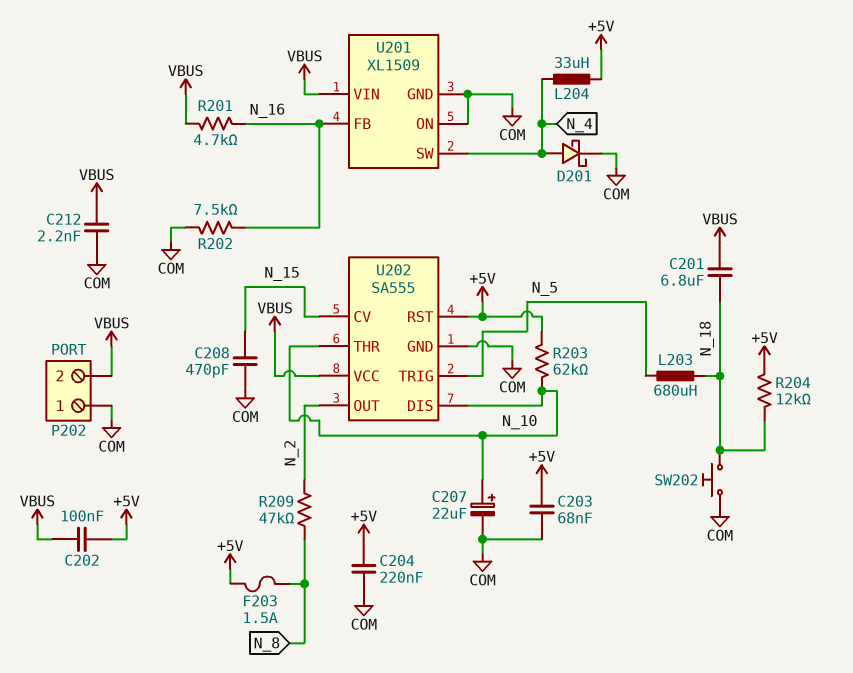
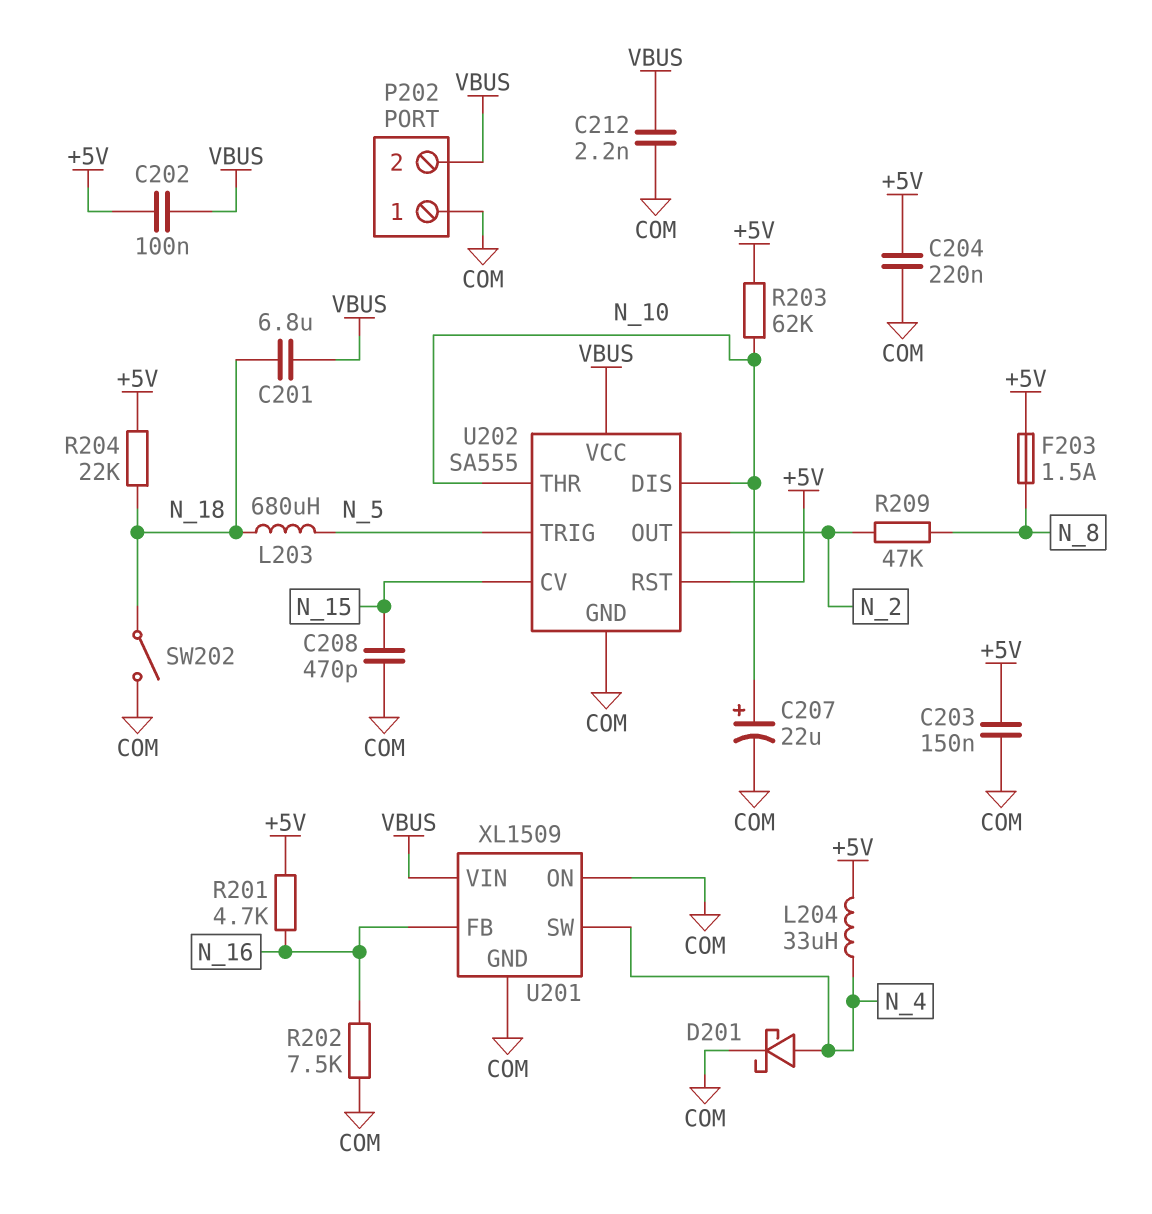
C203: 68nF (+5V, COM) -> 150nF (+5V, COM)
R201: 4.7k (N_16, VBUS) -> 4.7k (+5V, N_16)
R204: 12k (+5V, N_18) -> 22k (+5V, N_18)
SW202: button (COM, N_18) -> switch (COM, N_18)

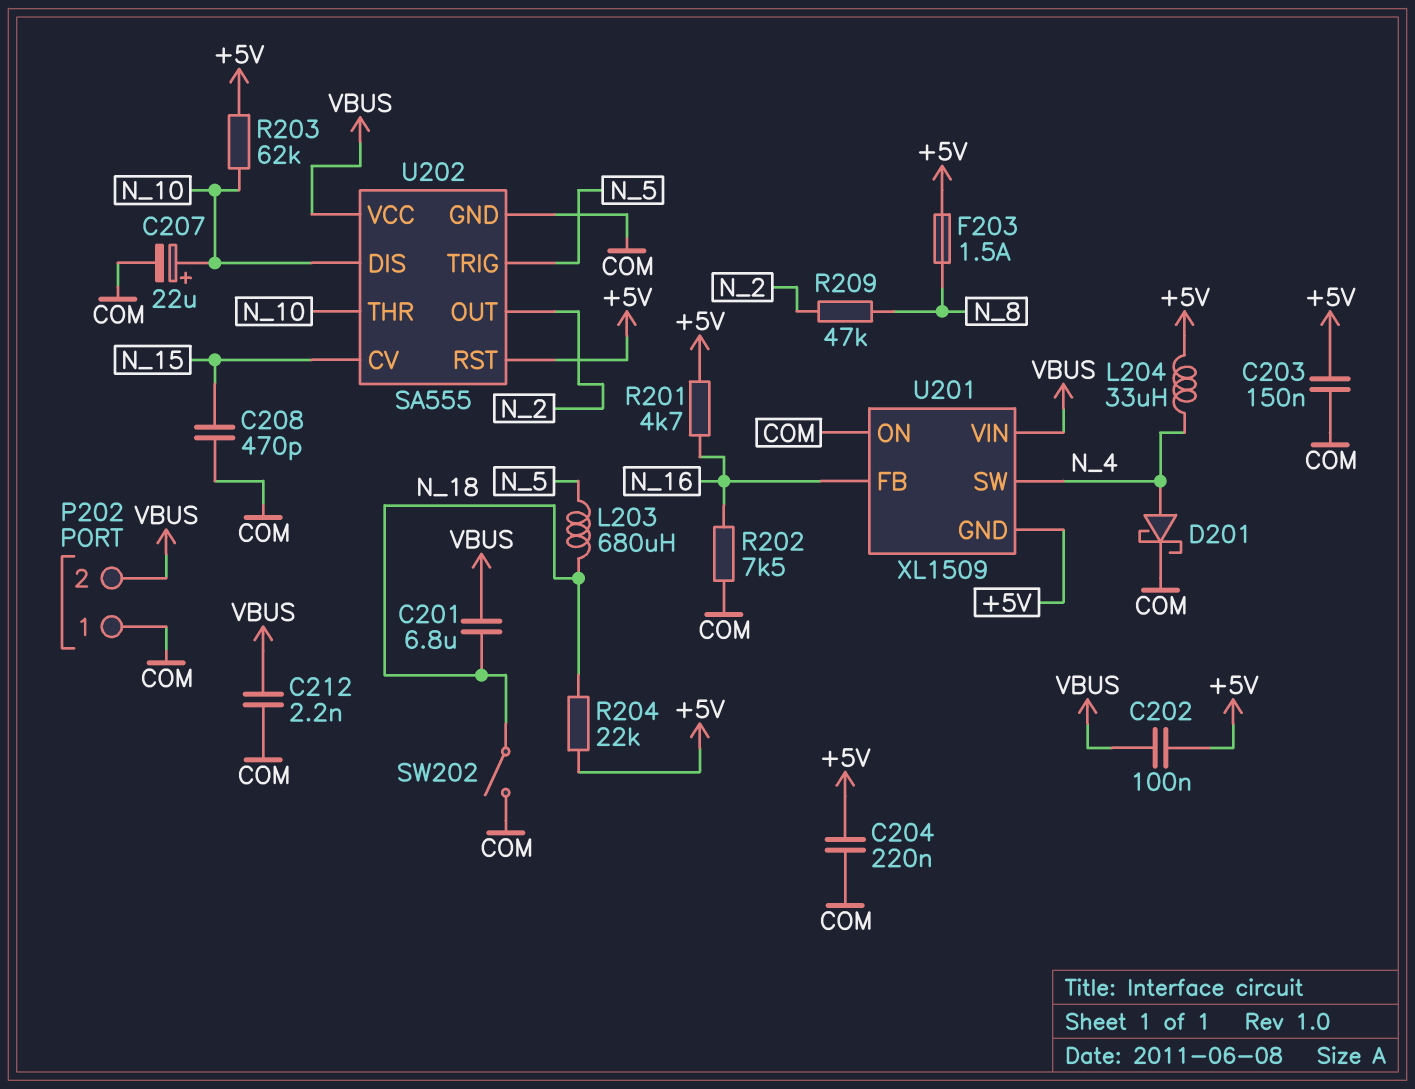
U201 pin GND: COM -> +5V

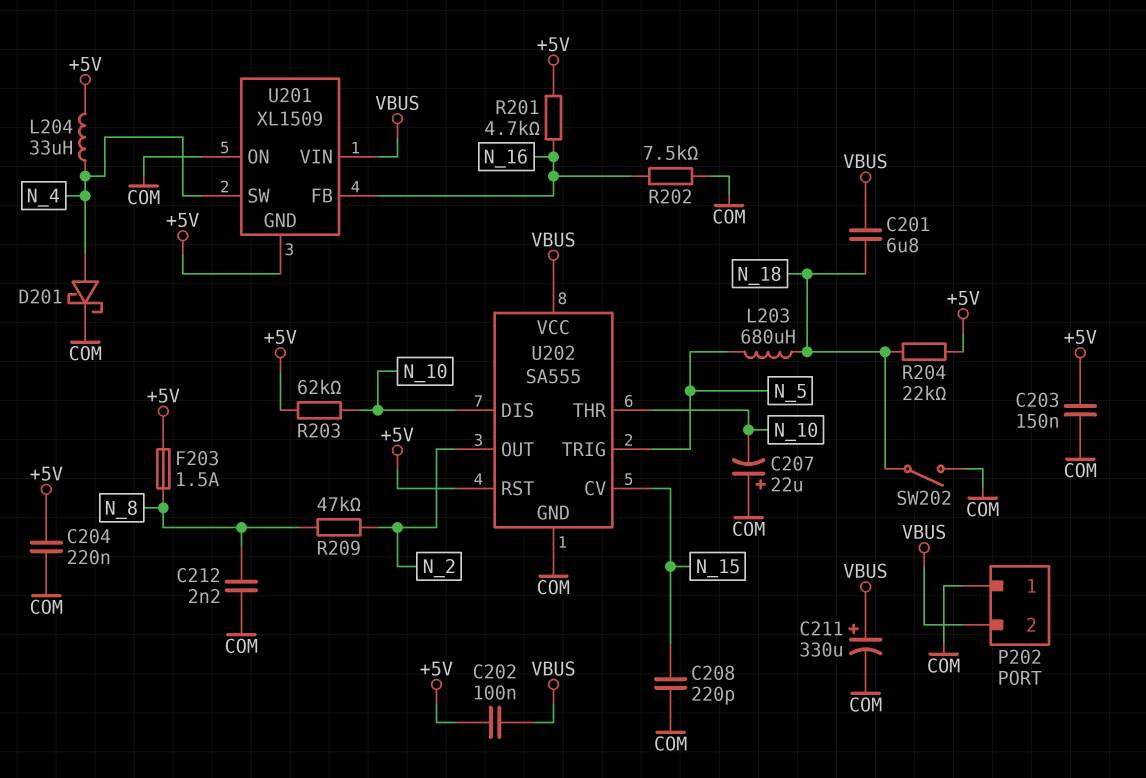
C207: 22uF (plus N_10, minus COM) -> 22uF (plus COM, minus N_10)
C208: 470pF (COM, N_15) -> 220pF (COM, N_15)
C211: none -> 330uF (plus VBUS, minus COM)
C212: 2.2nF (COM, VBUS) -> 2.2nF (COM, N_8)

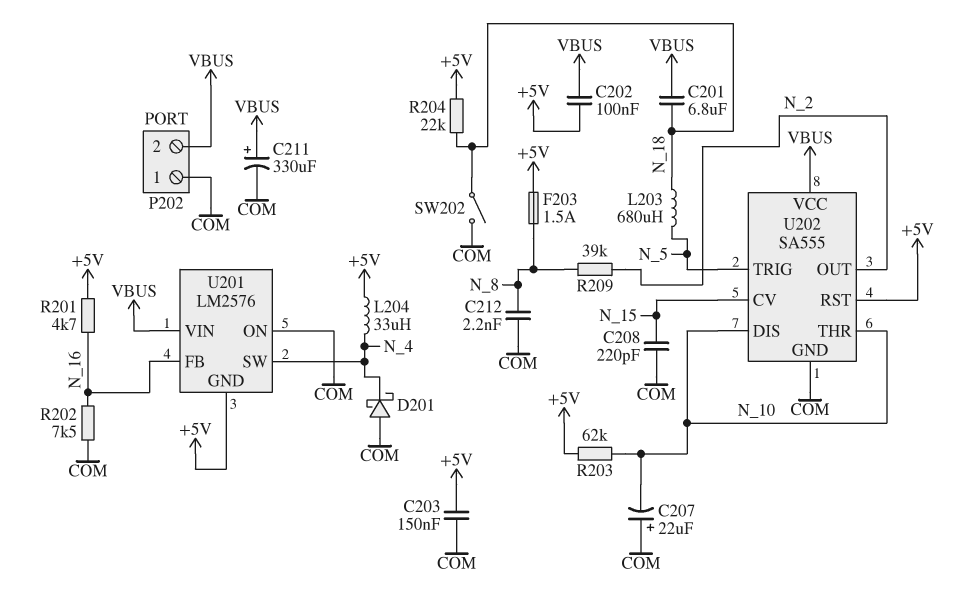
C204: 220nF (+5V, COM) -> none
D201: schottky (A N_4, K COM) -> schottky (A COM, K N_4)
R209: 47k (N_2, N_8) -> 39k (N_2, N_8)
U201: XL1509 -> LM2576

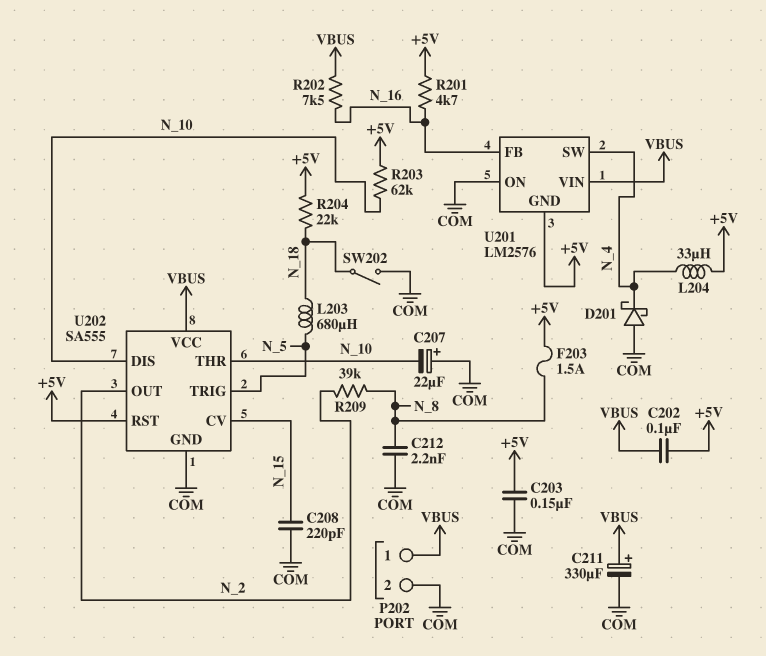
C201: 6.8uF (N_18, VBUS) -> none
P202 pin 1: COM -> VBUS
P202 pin 2: VBUS -> COM
R202: 7.5k (COM, N_16) -> 7.5k (N_16, VBUS)

